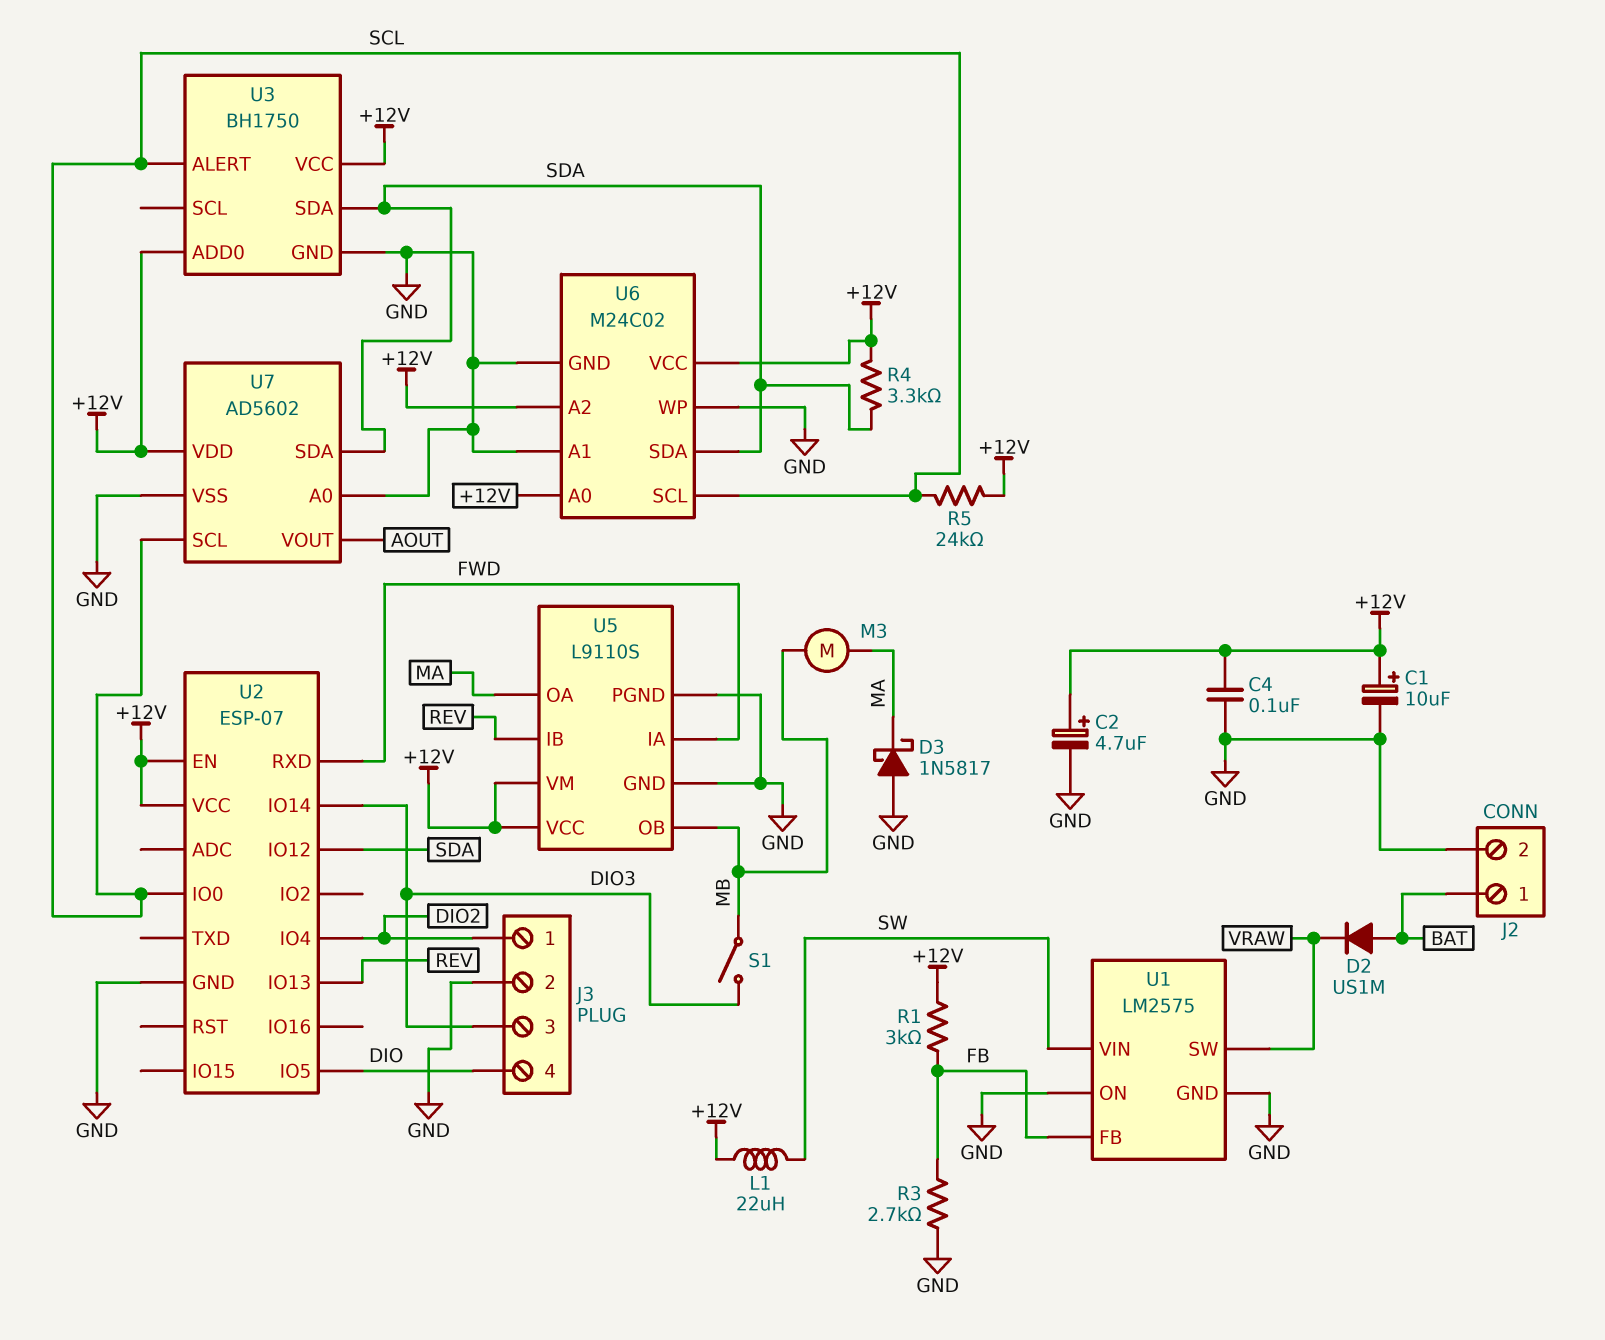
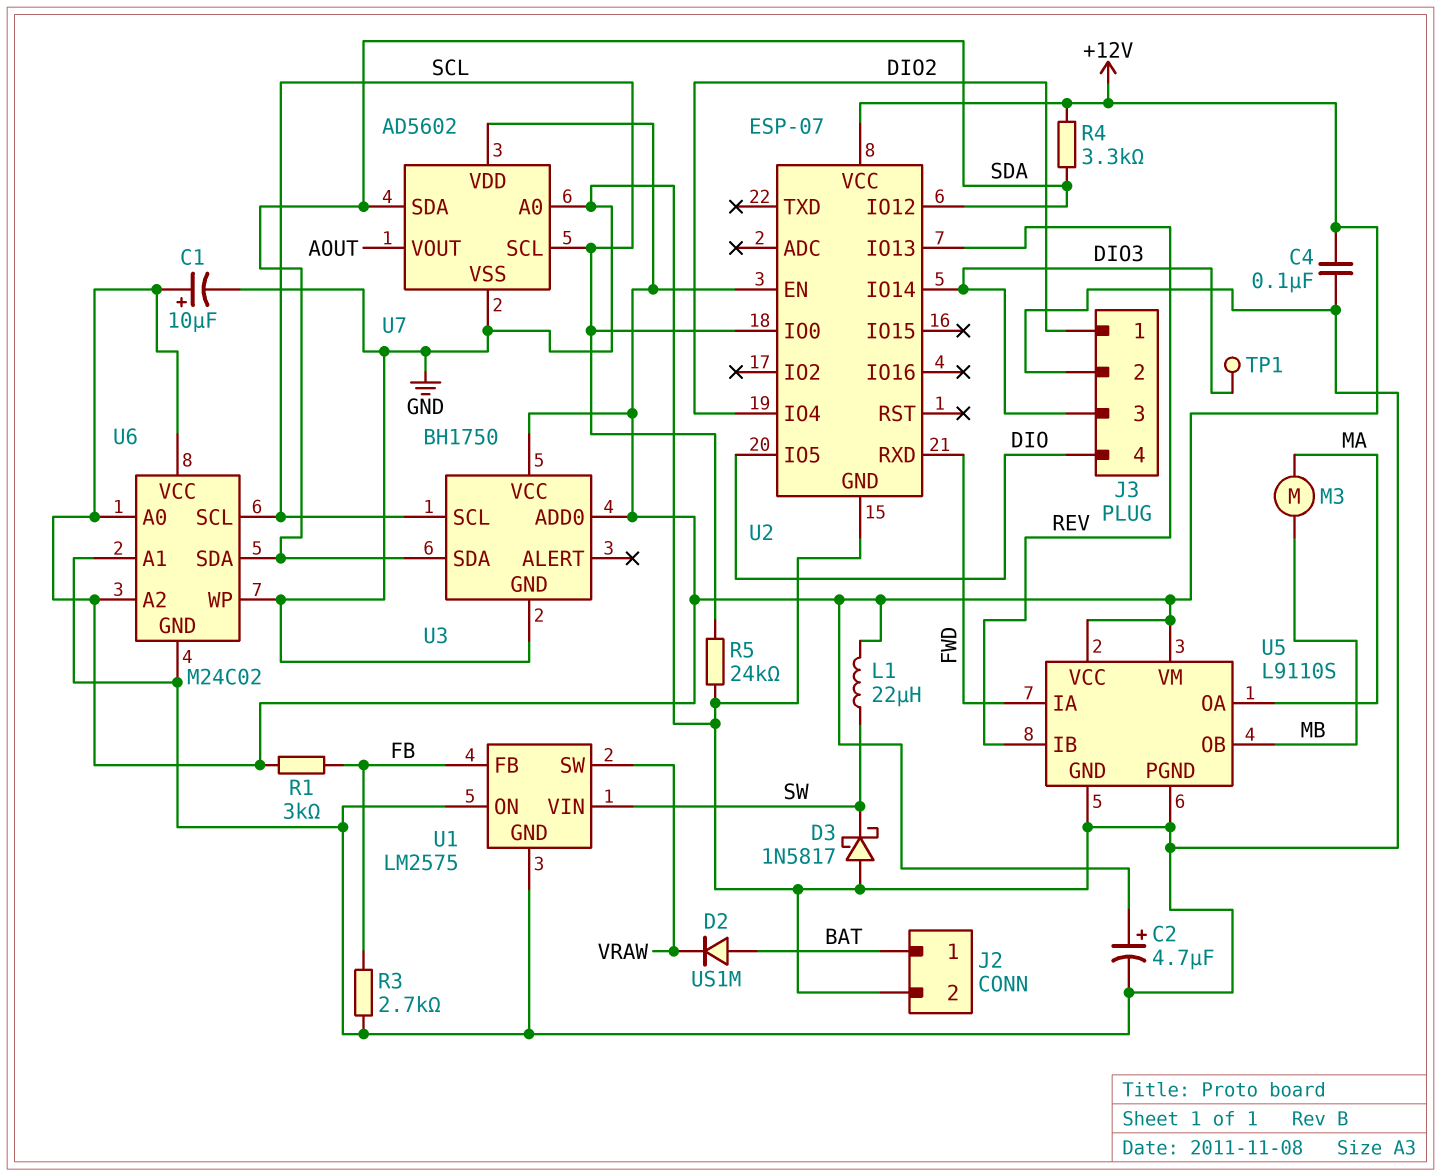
D3: schottky 1N5817 (A GND, K MA) -> schottky 1N5817 (A GND, K SW)
R5: 24k (+12V, SCL) -> 24k (GND, SCL)
S1: switch (DIO3, MB) -> none
TP1: none -> test point (DIO3)
U3 pin ALERT: SCL -> none
U3 pin SCL: none -> SCL

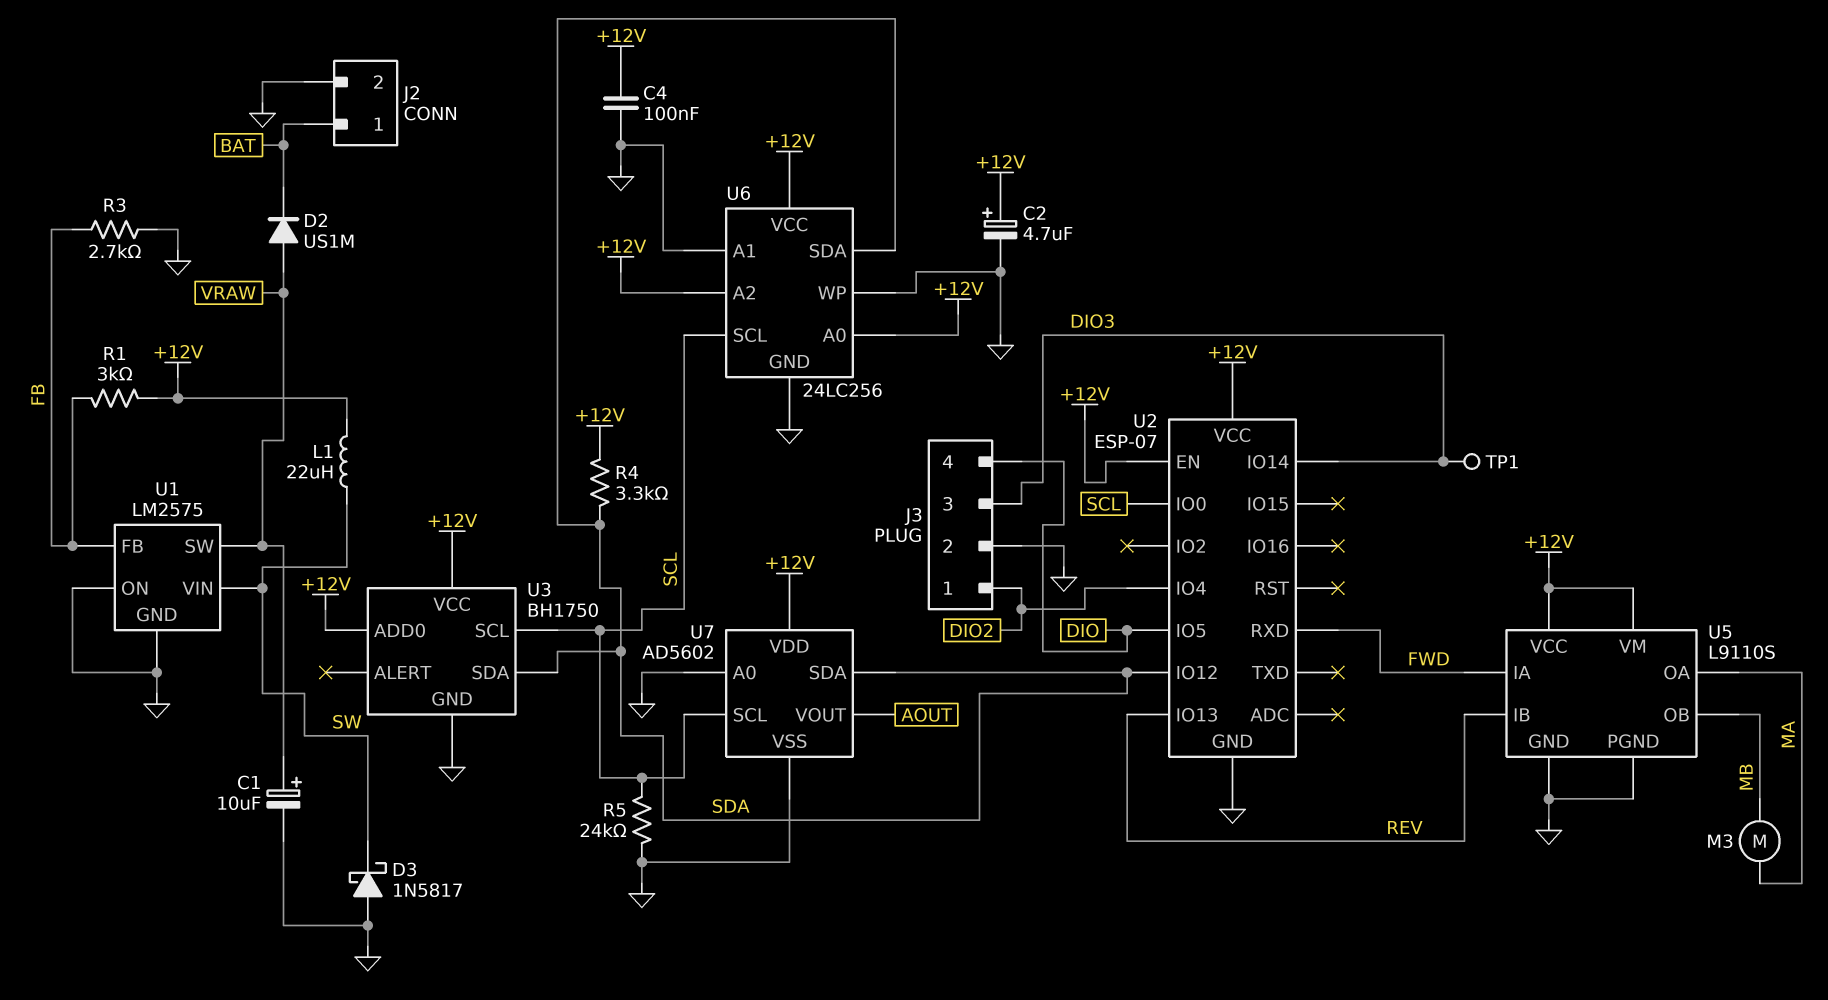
C1: 10uF (plus +12V, minus GND) -> 10uF (plus VRAW, minus GND)
D2: diode US1M (A BAT, K VRAW) -> diode US1M (A VRAW, K BAT)
U6: M24C02 -> 24LC256

